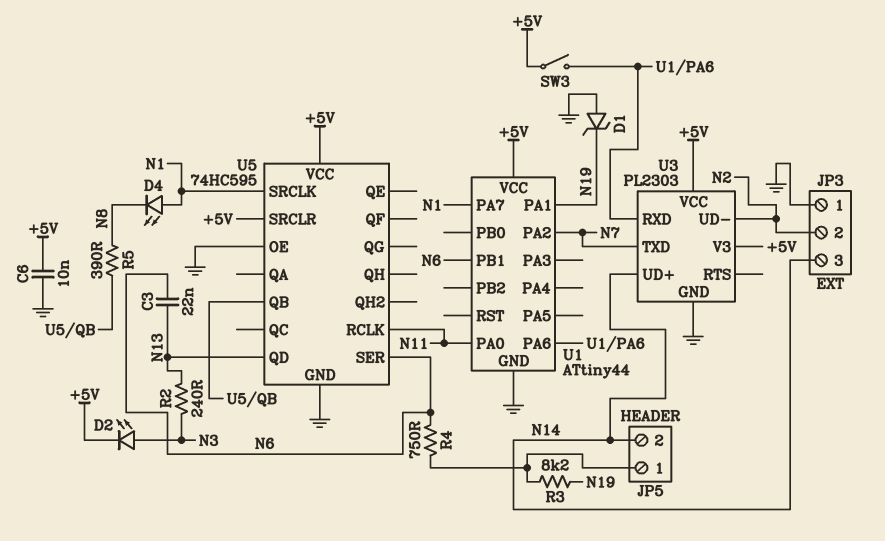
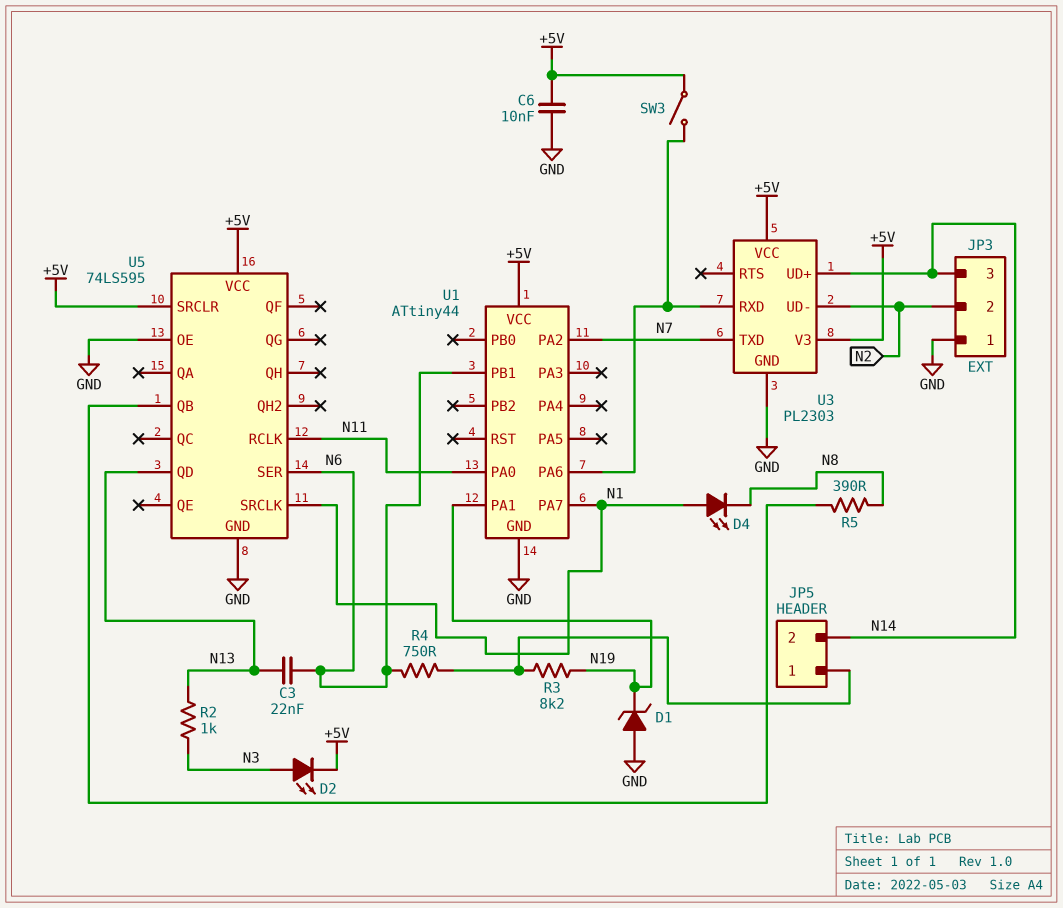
R2: 240 (N3, N13) -> 1k (N3, N13)
U5: 74HC595 -> 74LS595

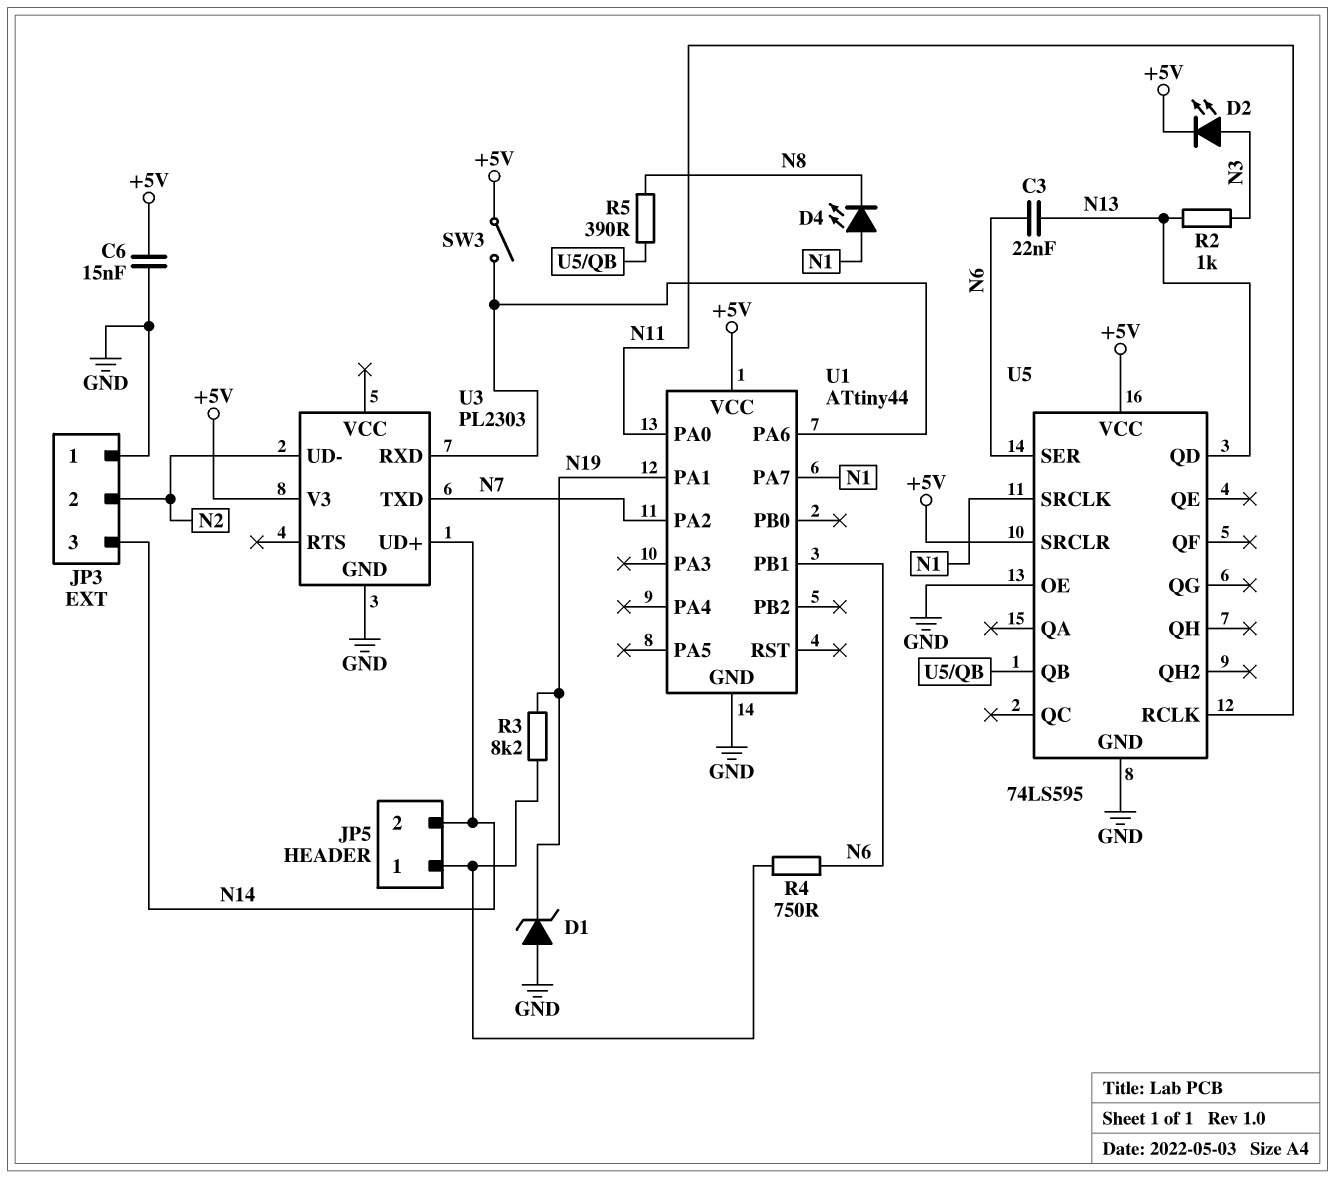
C6: 10nF (+5V, GND) -> 15nF (+5V, GND)
U3 pin VCC: +5V -> none

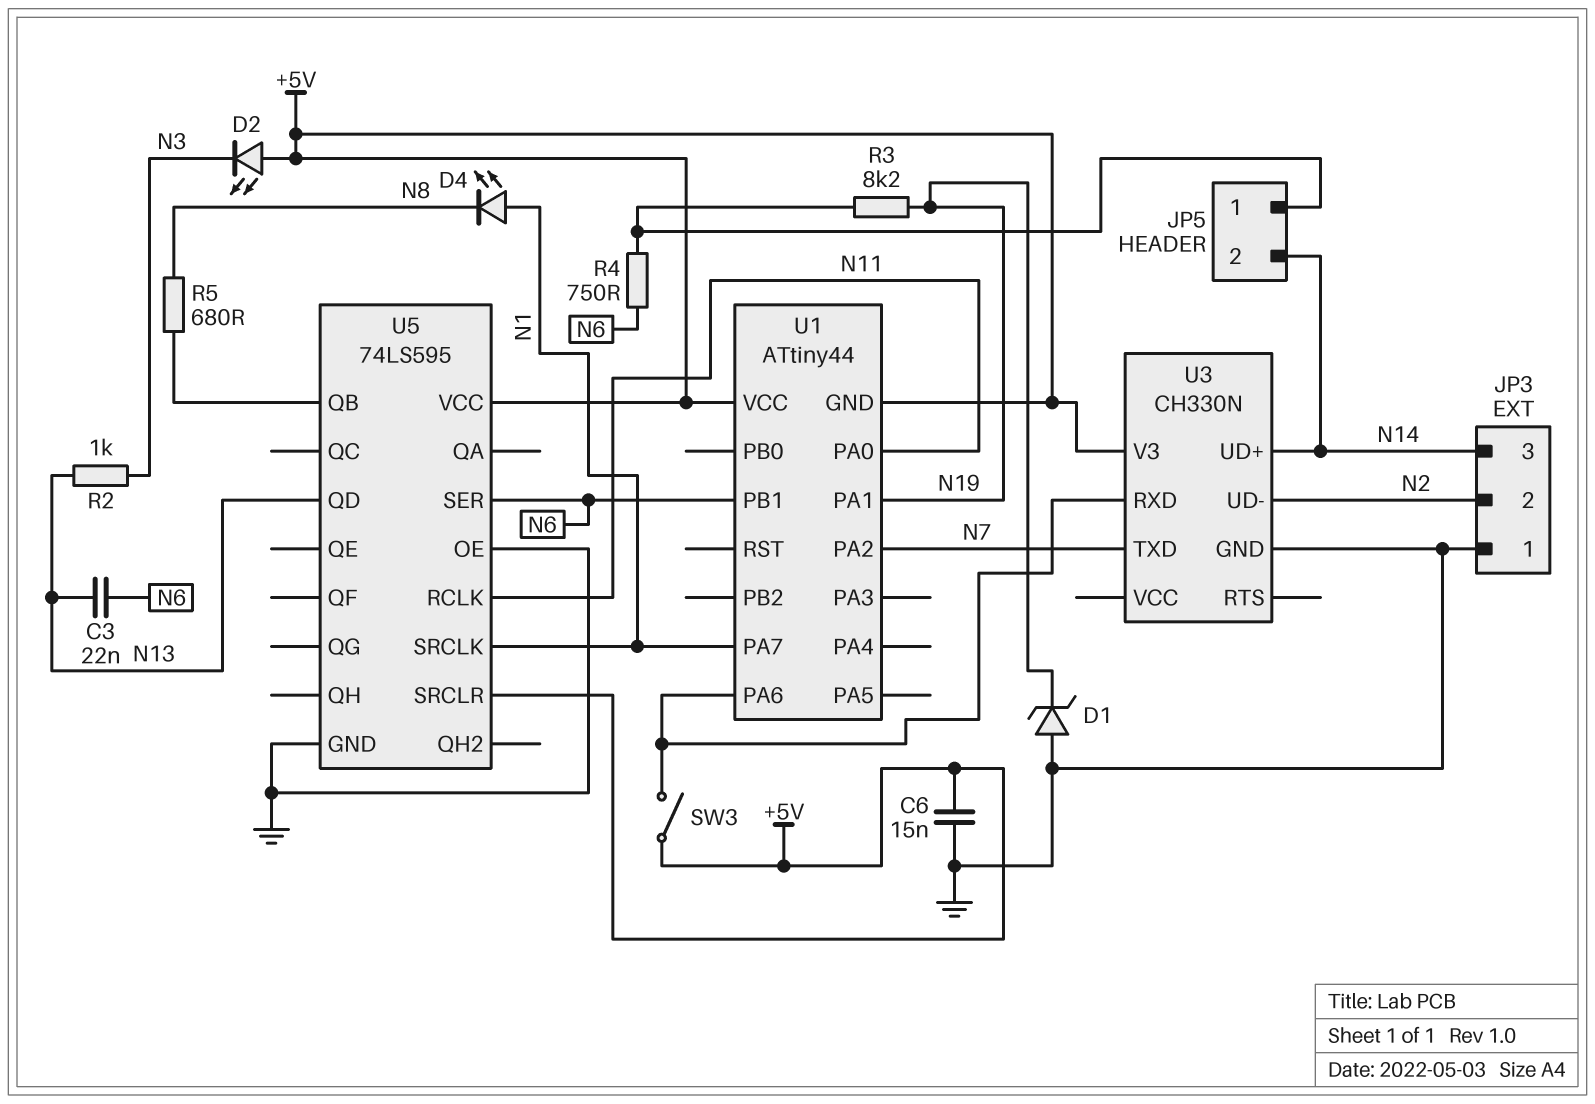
D2: LED (A N3, K +5V) -> LED (A +5V, K N3)
R5: 390 (N8, U5/QB) -> 680 (N8, U5/QB)
U1 pin GND: GND -> +5V
U3: PL2303 -> CH330N

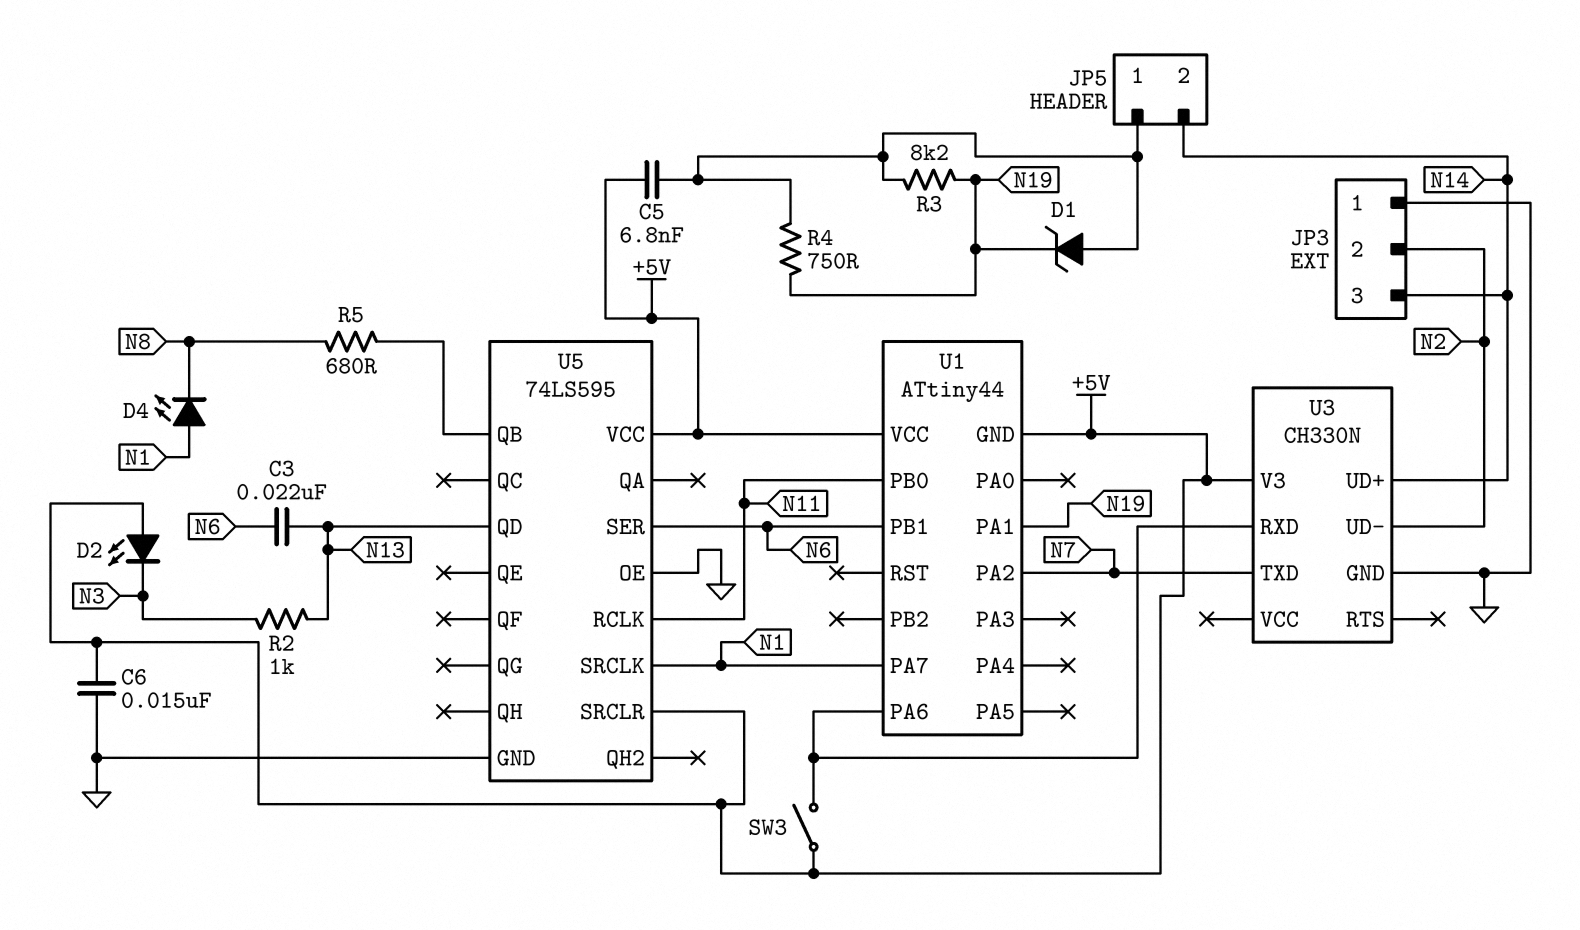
C5: none -> 6.8nF (+5V, JP5/1)
D1: zener (A GND, K N19) -> zener (A JP5/1, K N19)
R4: 750 (JP5/1, N6) -> 750 (JP5/1, N19)
U1 pin PA0: N11 -> none
U1 pin PB0: none -> N11

